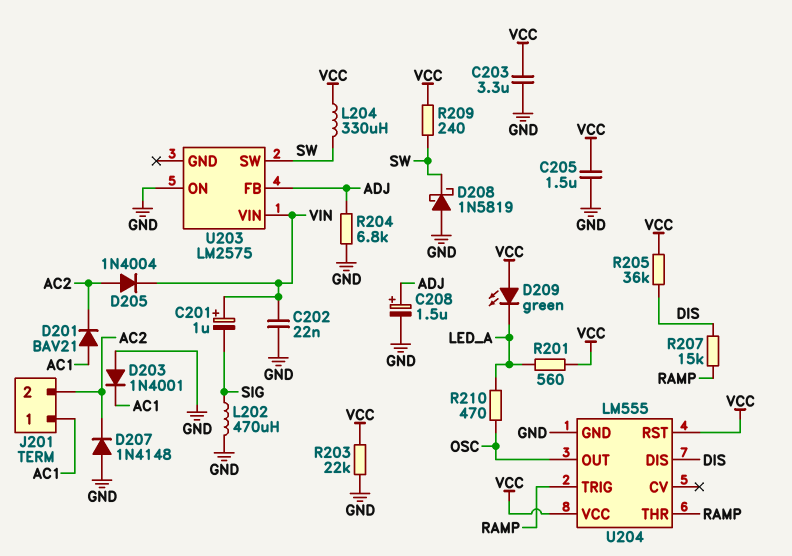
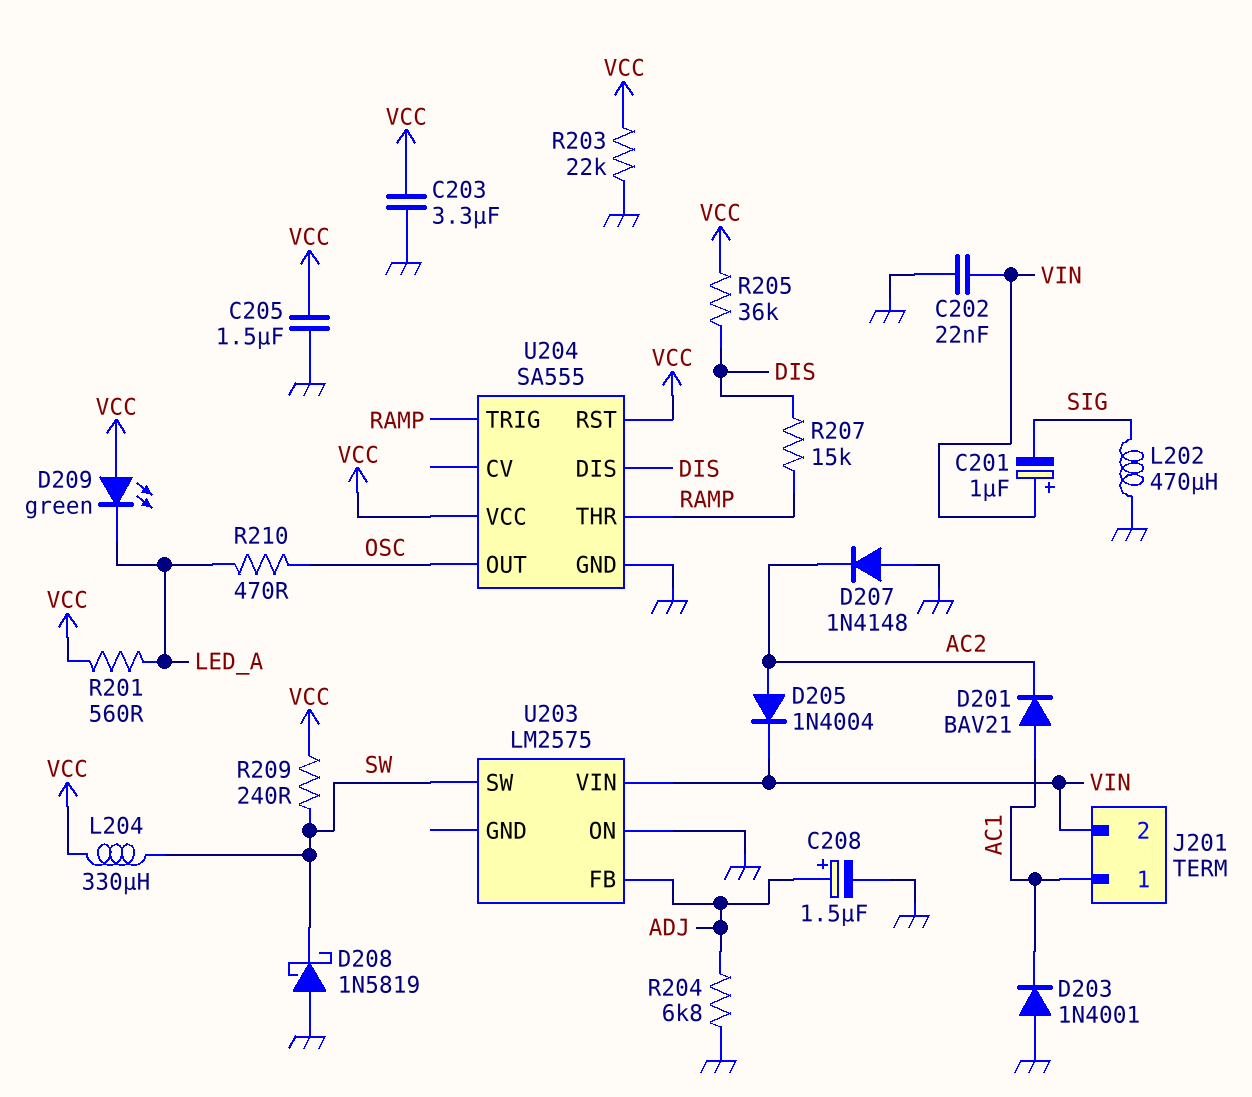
J201 pin 2: AC2 -> VIN
U204: LM555 -> SA555

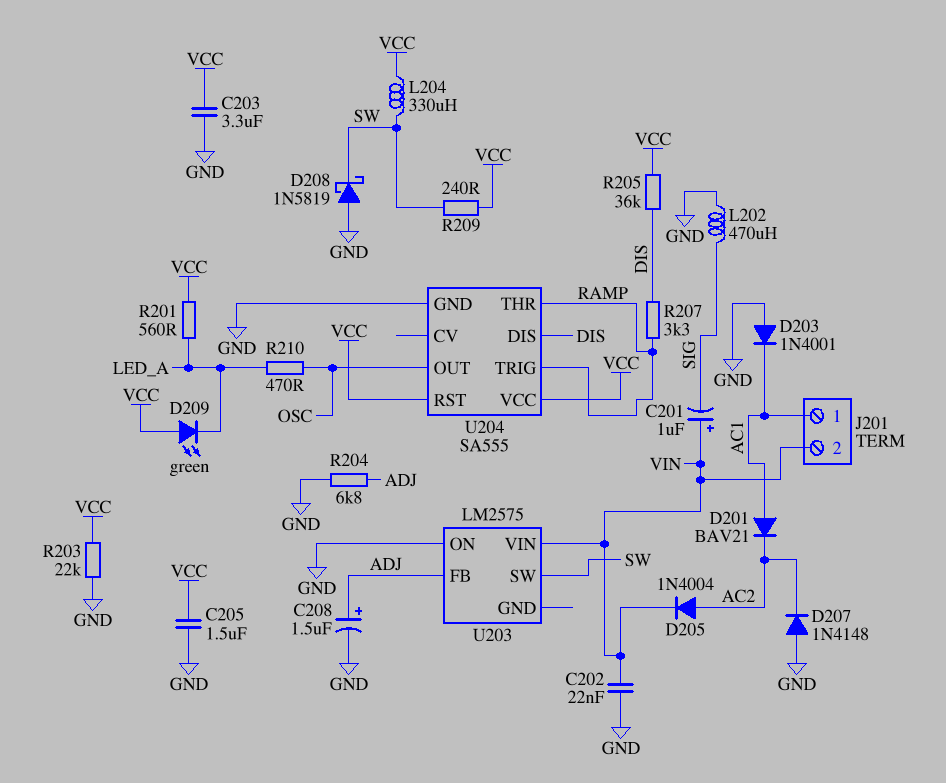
R207: 15k (DIS, RAMP) -> 3.3k (DIS, RAMP)

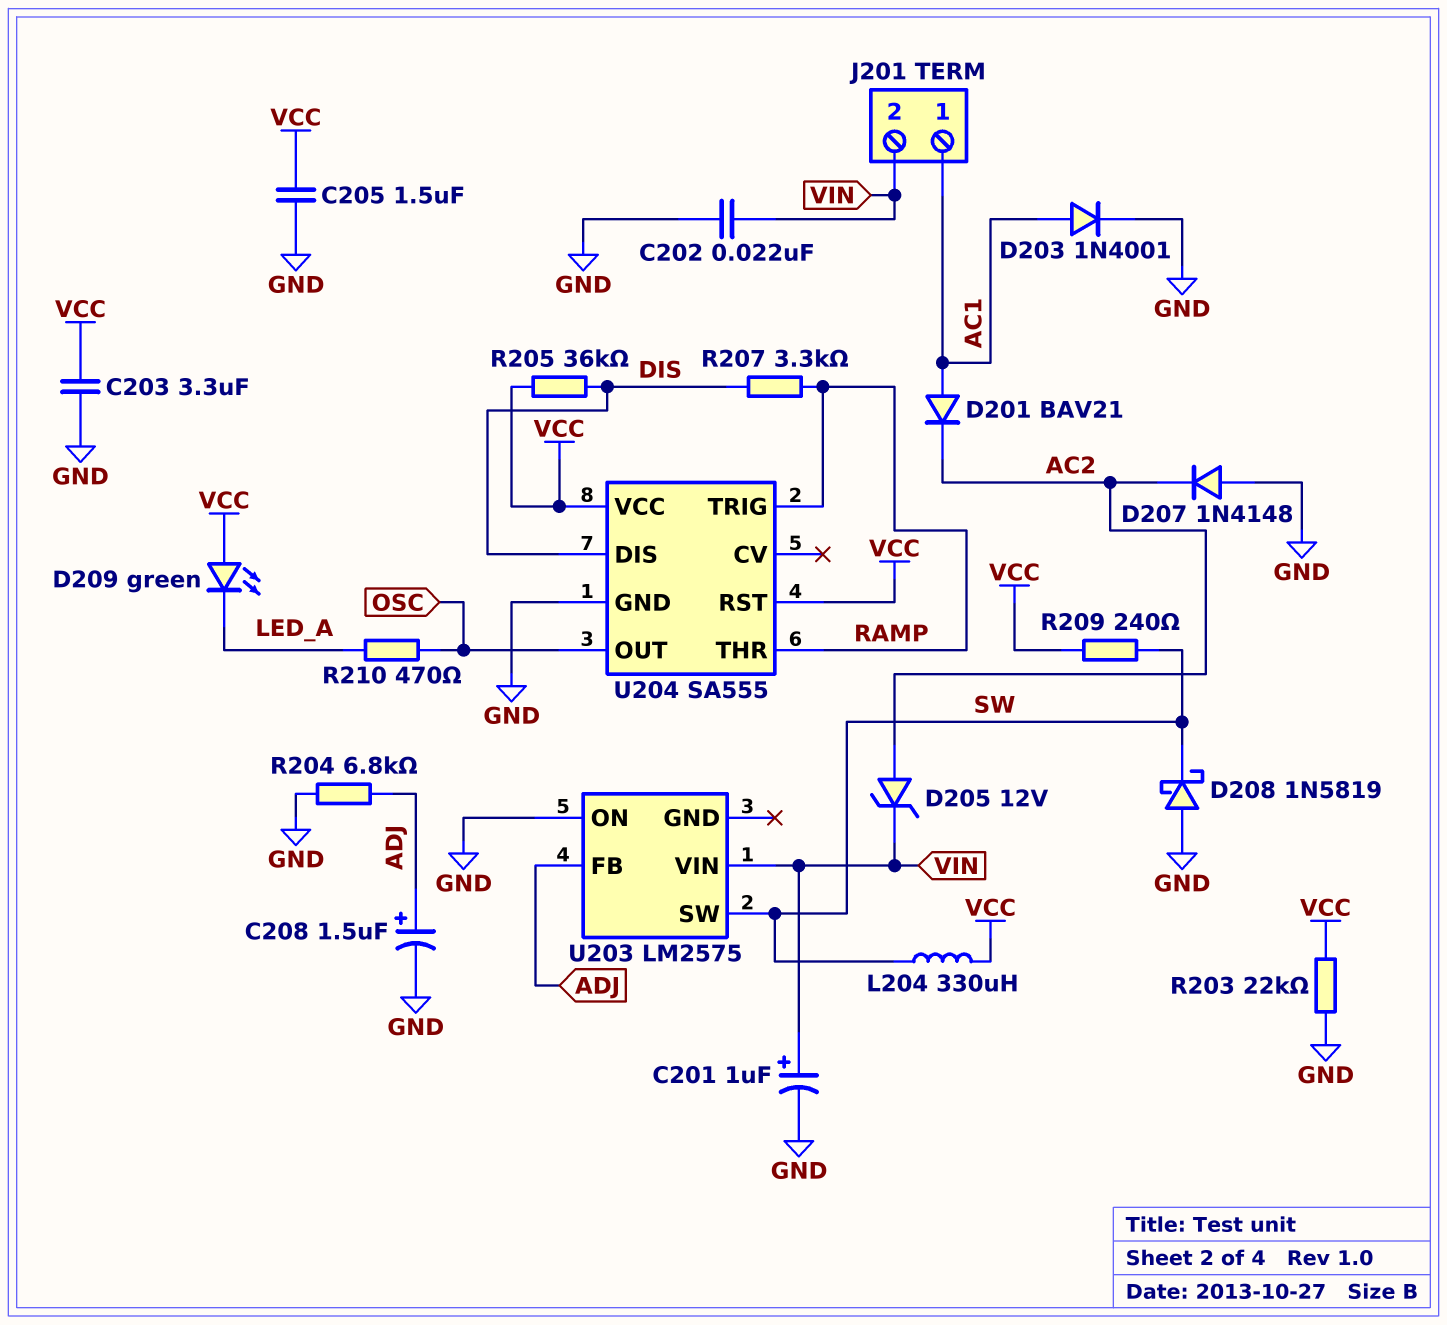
C201: 1uF (plus VIN, minus SIG) -> 1uF (plus VIN, minus GND)
D203: diode 1N4001 (A GND, K AC1) -> diode 1N4001 (A AC1, K GND)
D205: diode 1N4004 (A AC2, K VIN) -> zener 12V (A AC2, K VIN)
L202: 470uH (GND, SIG) -> none
R201: 560 (LED_A, VCC) -> none

